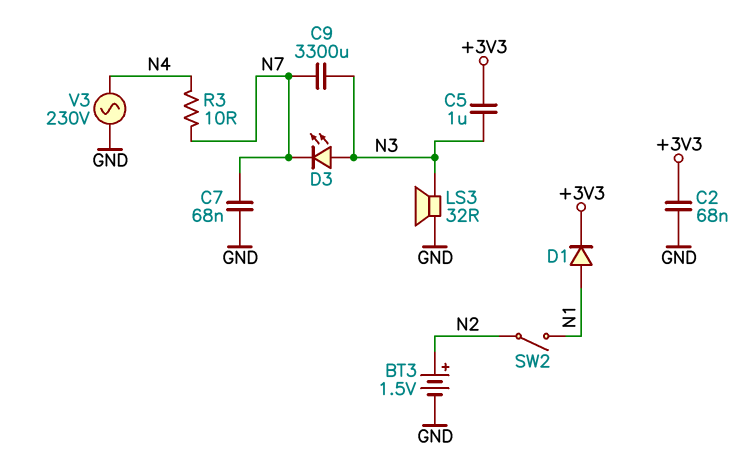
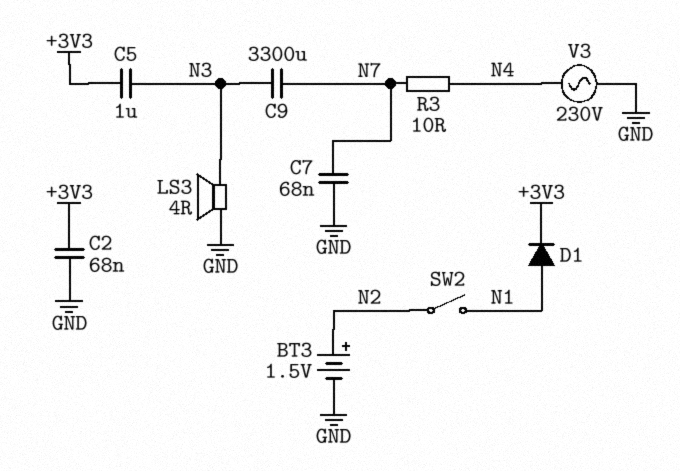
D3: LED (A N3, K N7) -> none
LS3: speaker 32R (GND, N3) -> speaker 4R (GND, N3)

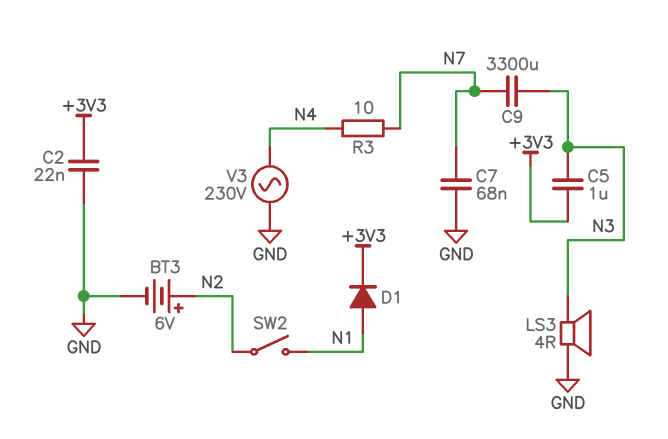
BT3: 1.5V (plus N2, minus GND) -> 6V (plus N2, minus GND)
C2: 68nF (+3V3, GND) -> 22nF (+3V3, GND)

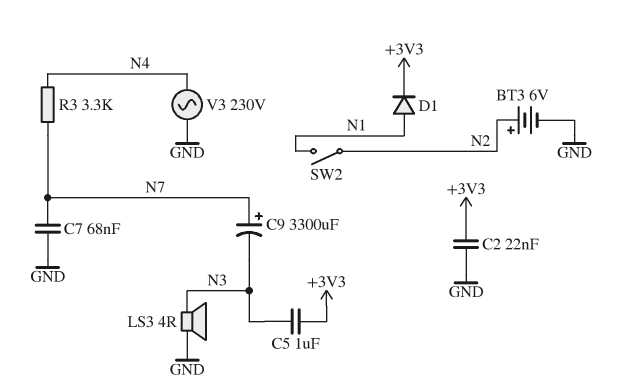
C9: 3300uF (N3, N7) -> 3300uF (plus N7, minus N3)
R3: 10 (N4, N7) -> 3.3k (N4, N7)

